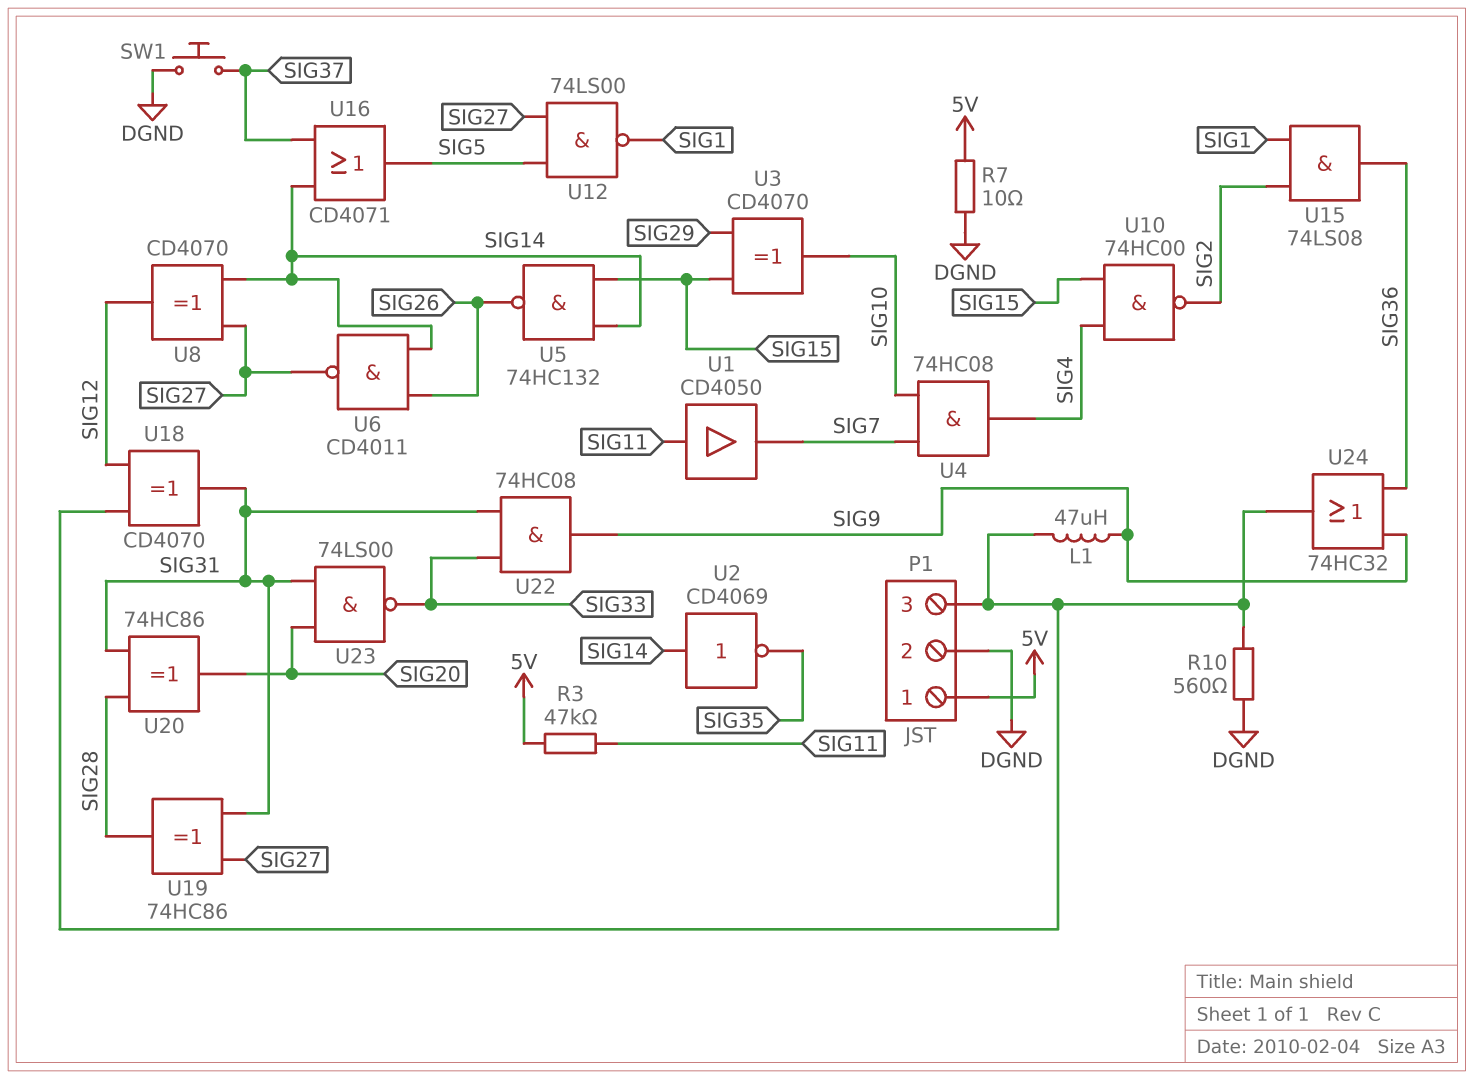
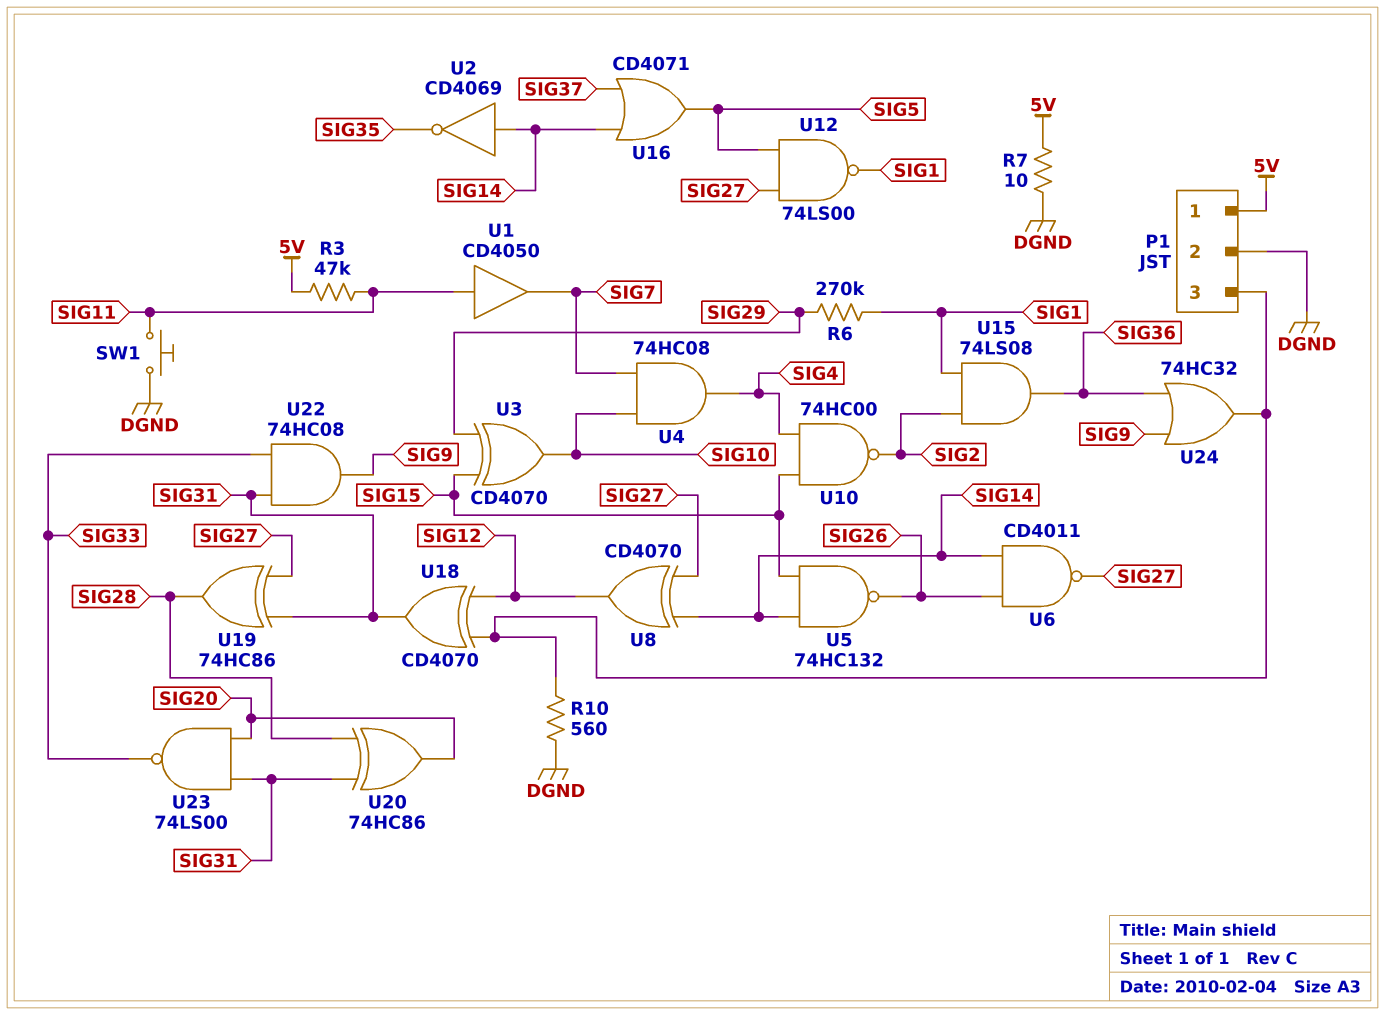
L1: 47uH (P1/3, SIG9) -> none
R6: none -> 270k (SIG1, SIG29)
SW1: button (DGND, SIG37) -> button (DGND, SIG11)

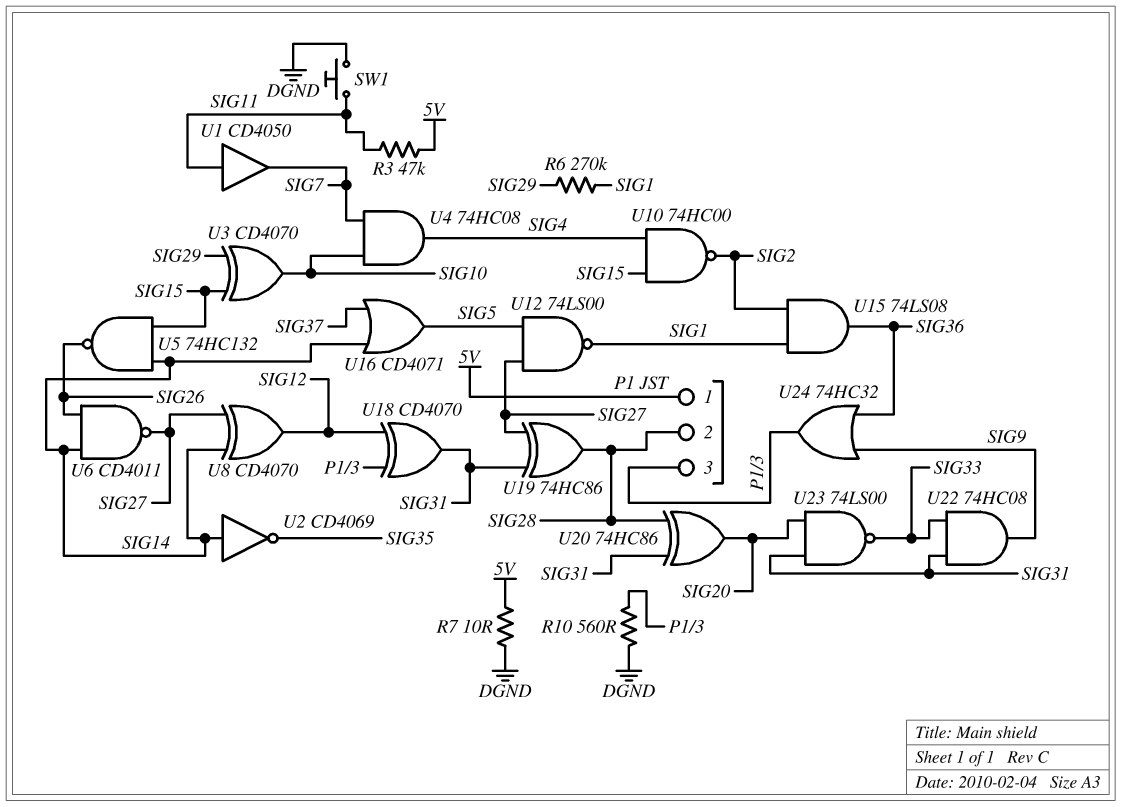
P1 pin 2: DGND -> SIG28

